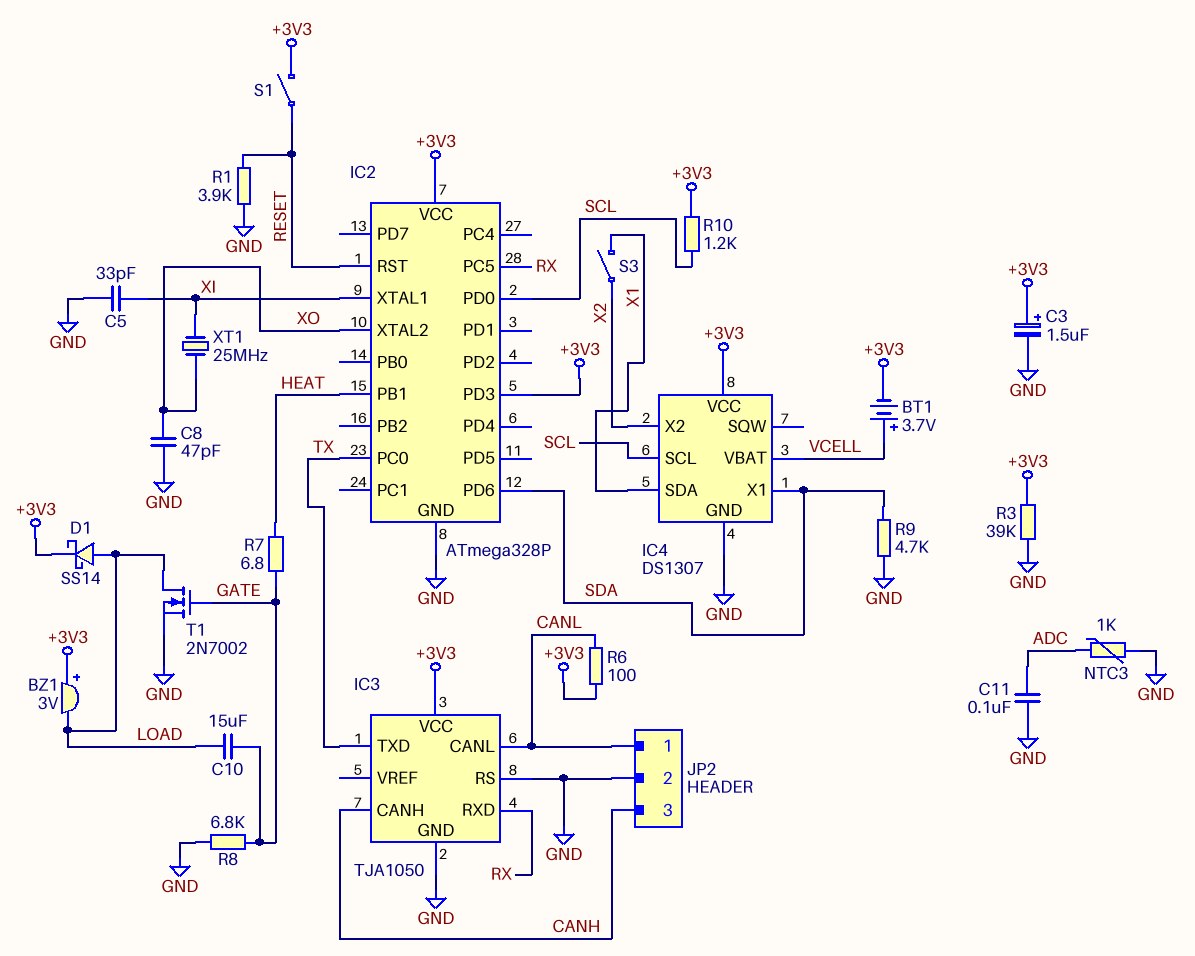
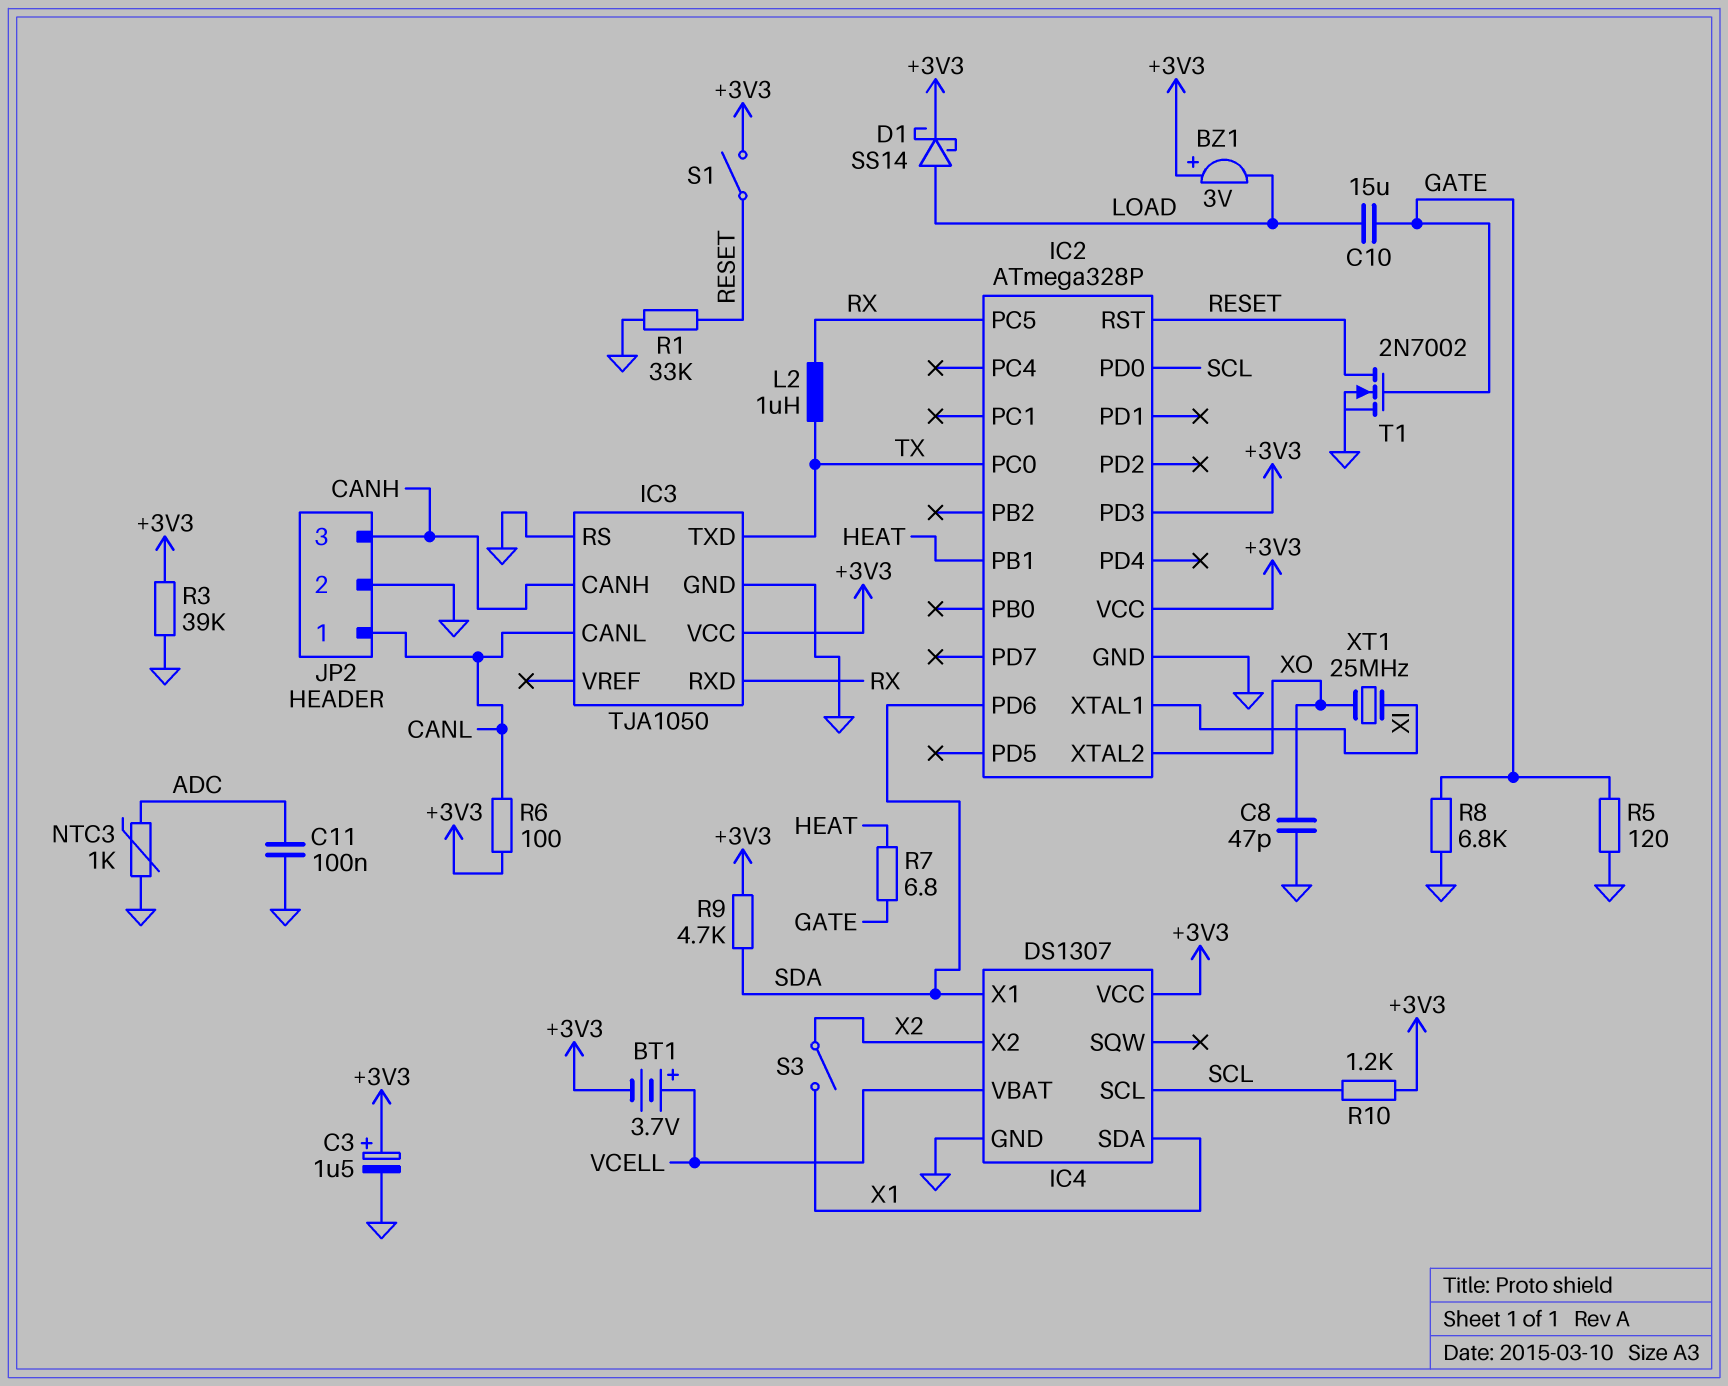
C5: 33pF (GND, XI) -> none
L2: none -> 1uH (RX, TX)
R1: 3.9k (GND, RESET) -> 33k (GND, RESET)
R5: none -> 120 (GATE, GND)
R9: 4.7k (GND, SDA) -> 4.7k (+3V3, SDA)
T1: NMOS 2N7002 (G GATE, D LOAD, S GND) -> NMOS 2N7002 (G GATE, D RESET, S GND)

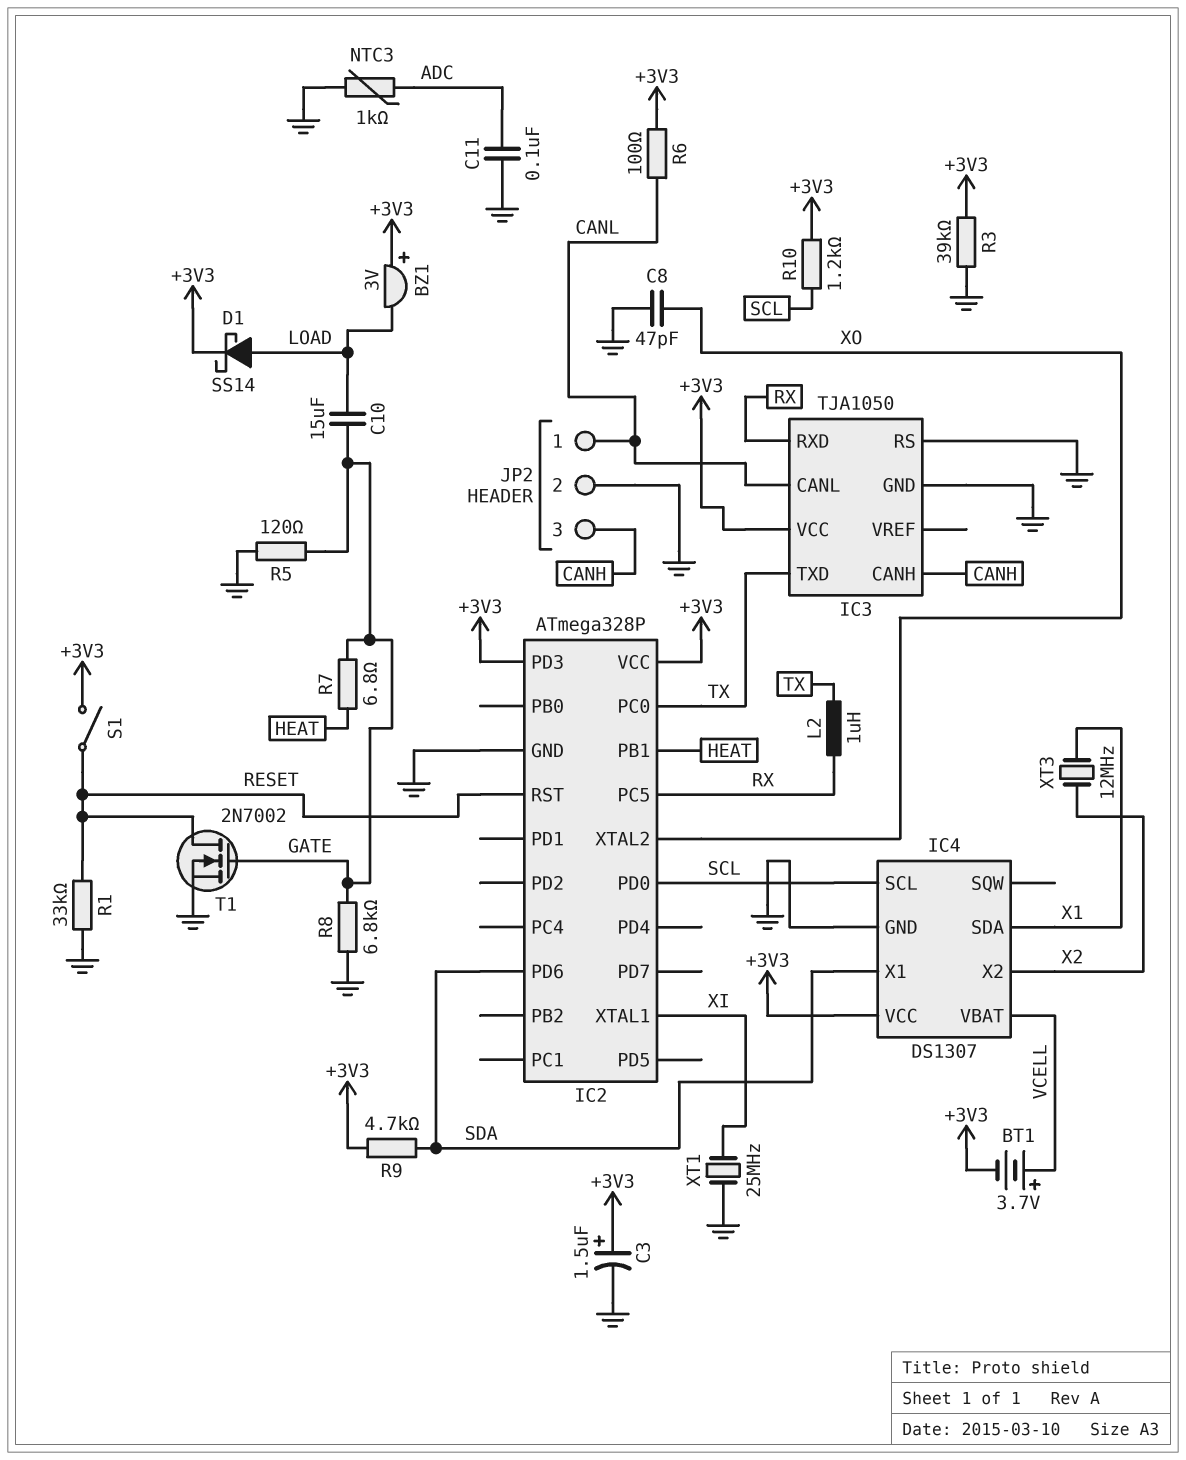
S3: switch (X1, X2) -> none
XT1: 25MHz (XI, XO) -> 25MHz (GND, XI)
XT3: none -> 12MHz (X1, X2)

